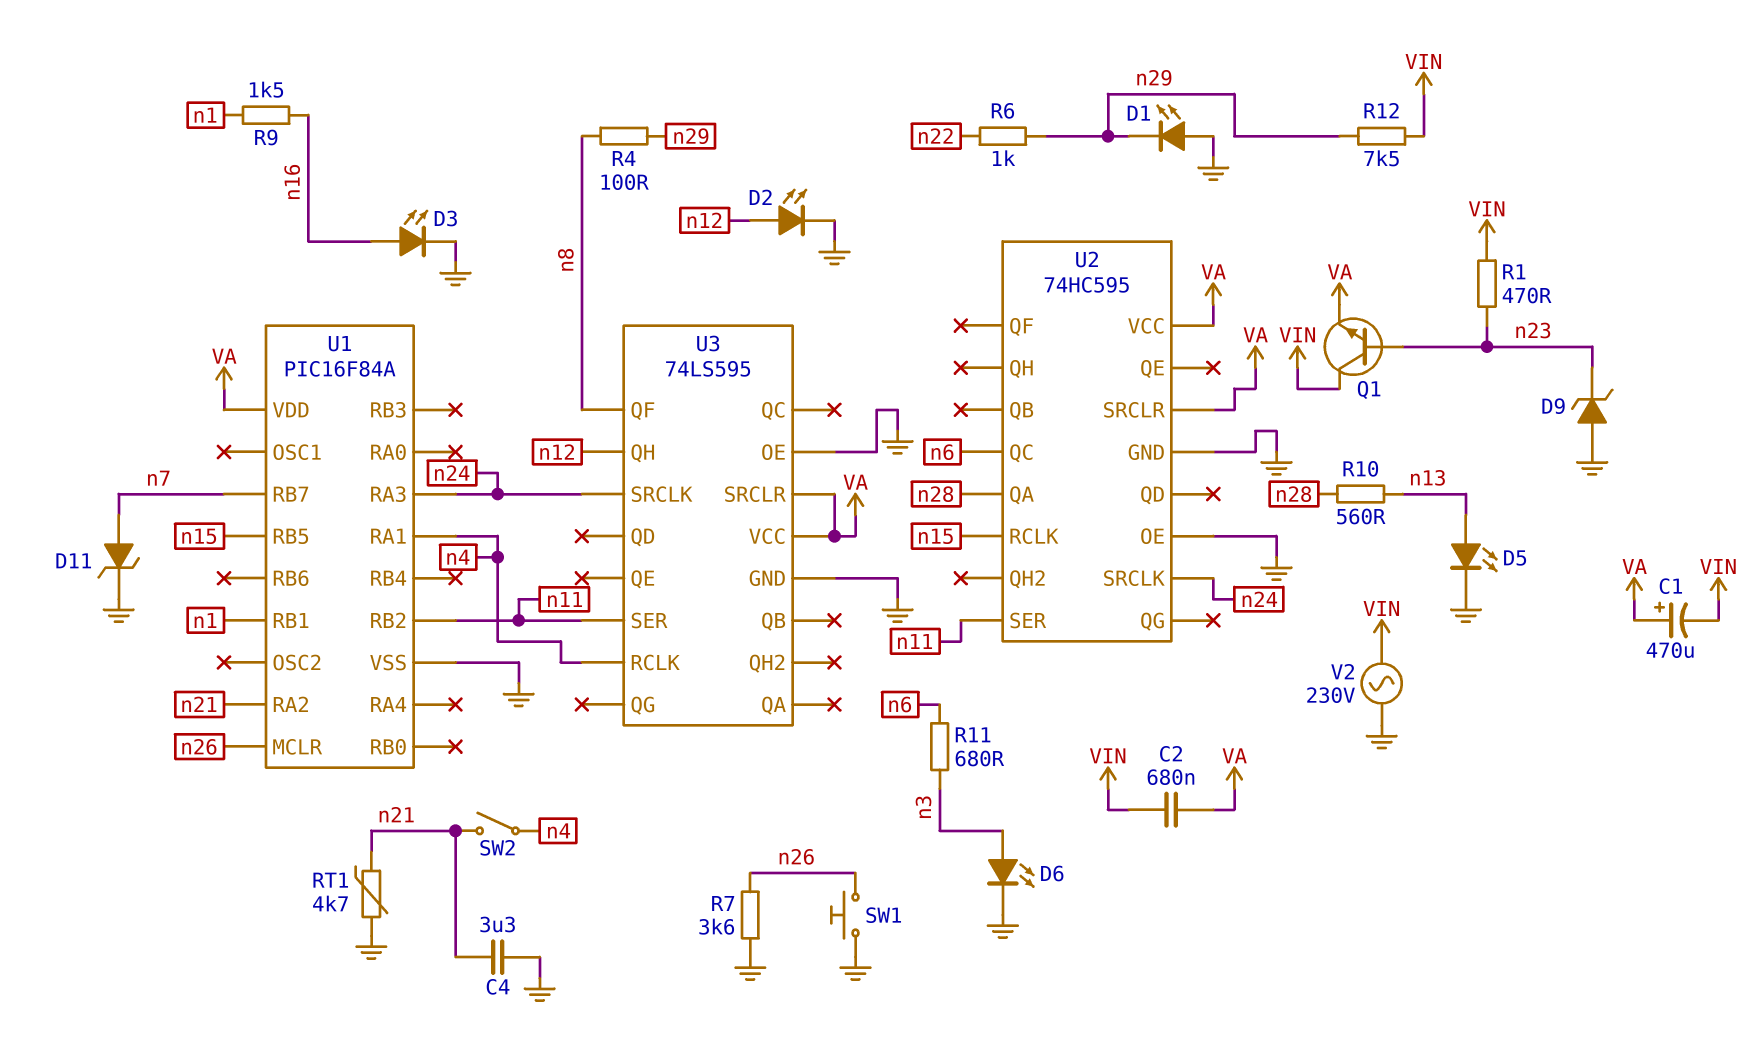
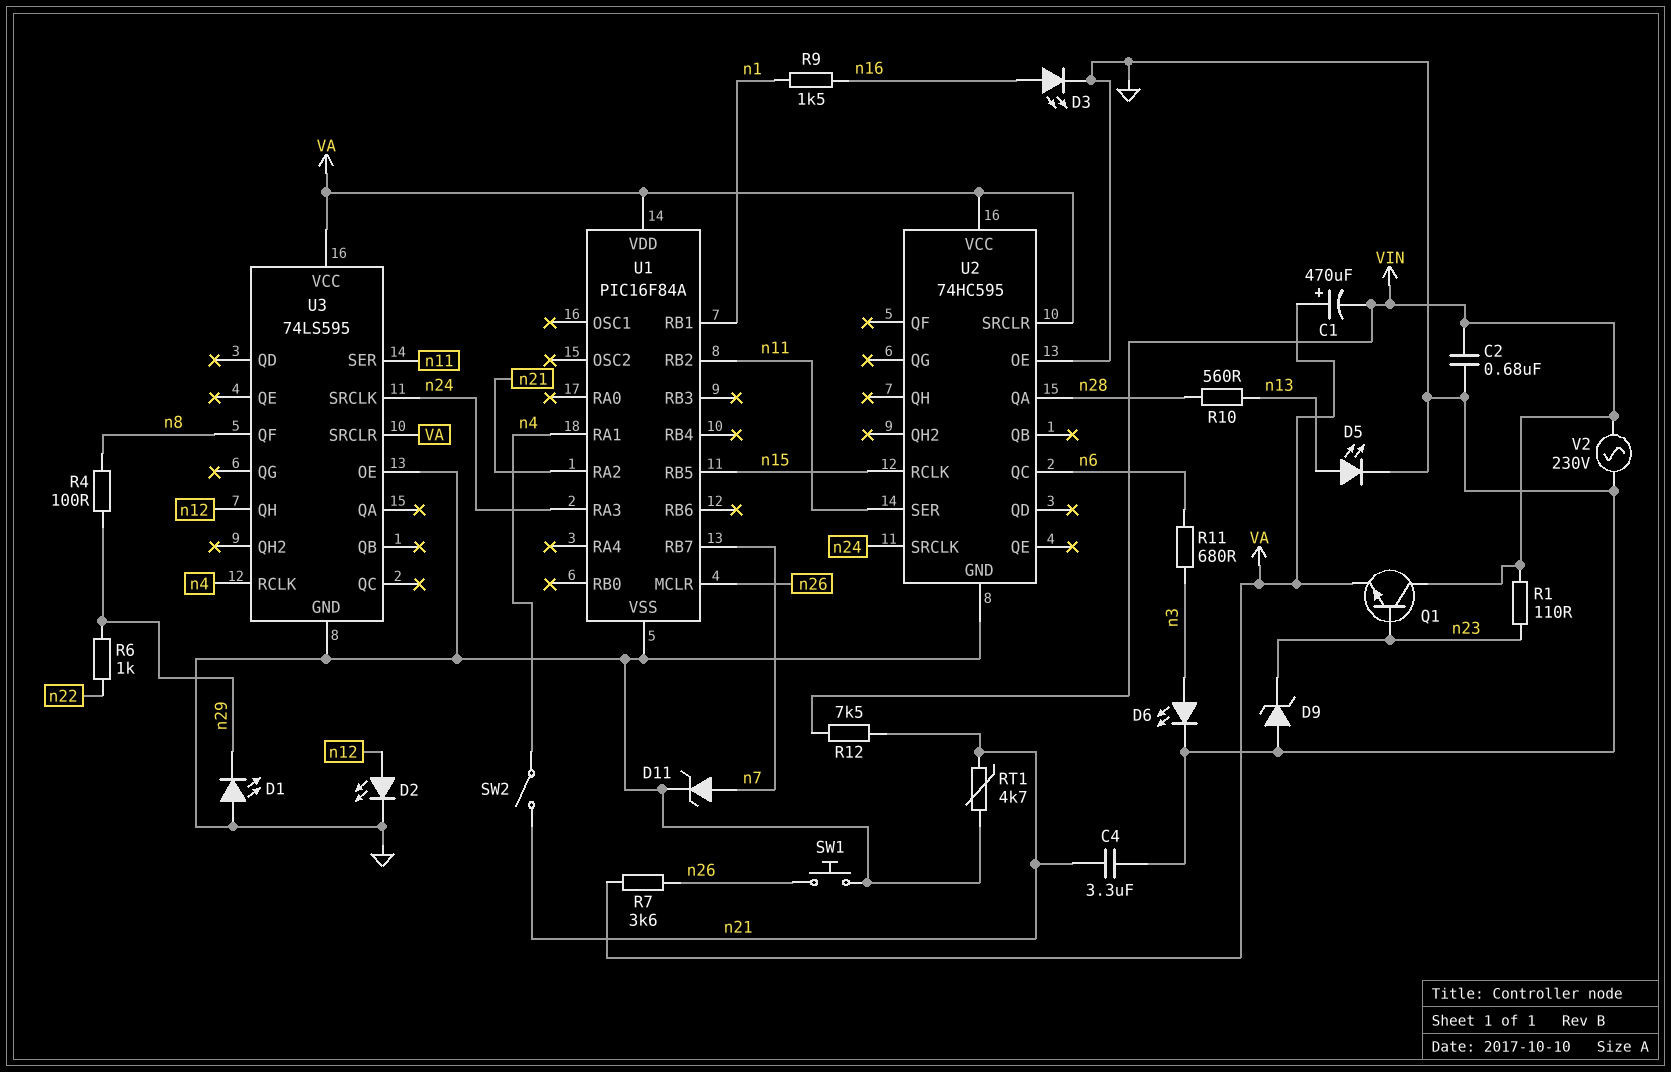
C2: 680nF (VA, VIN) -> 680nF (GND, VIN)
R1: 470 (VIN, n23) -> 110 (VIN, n23)
R7: 3.6k (GND, n26) -> 3.6k (VA, n26)
R12: 7.5k (VIN, n29) -> 7.5k (VIN, n21)

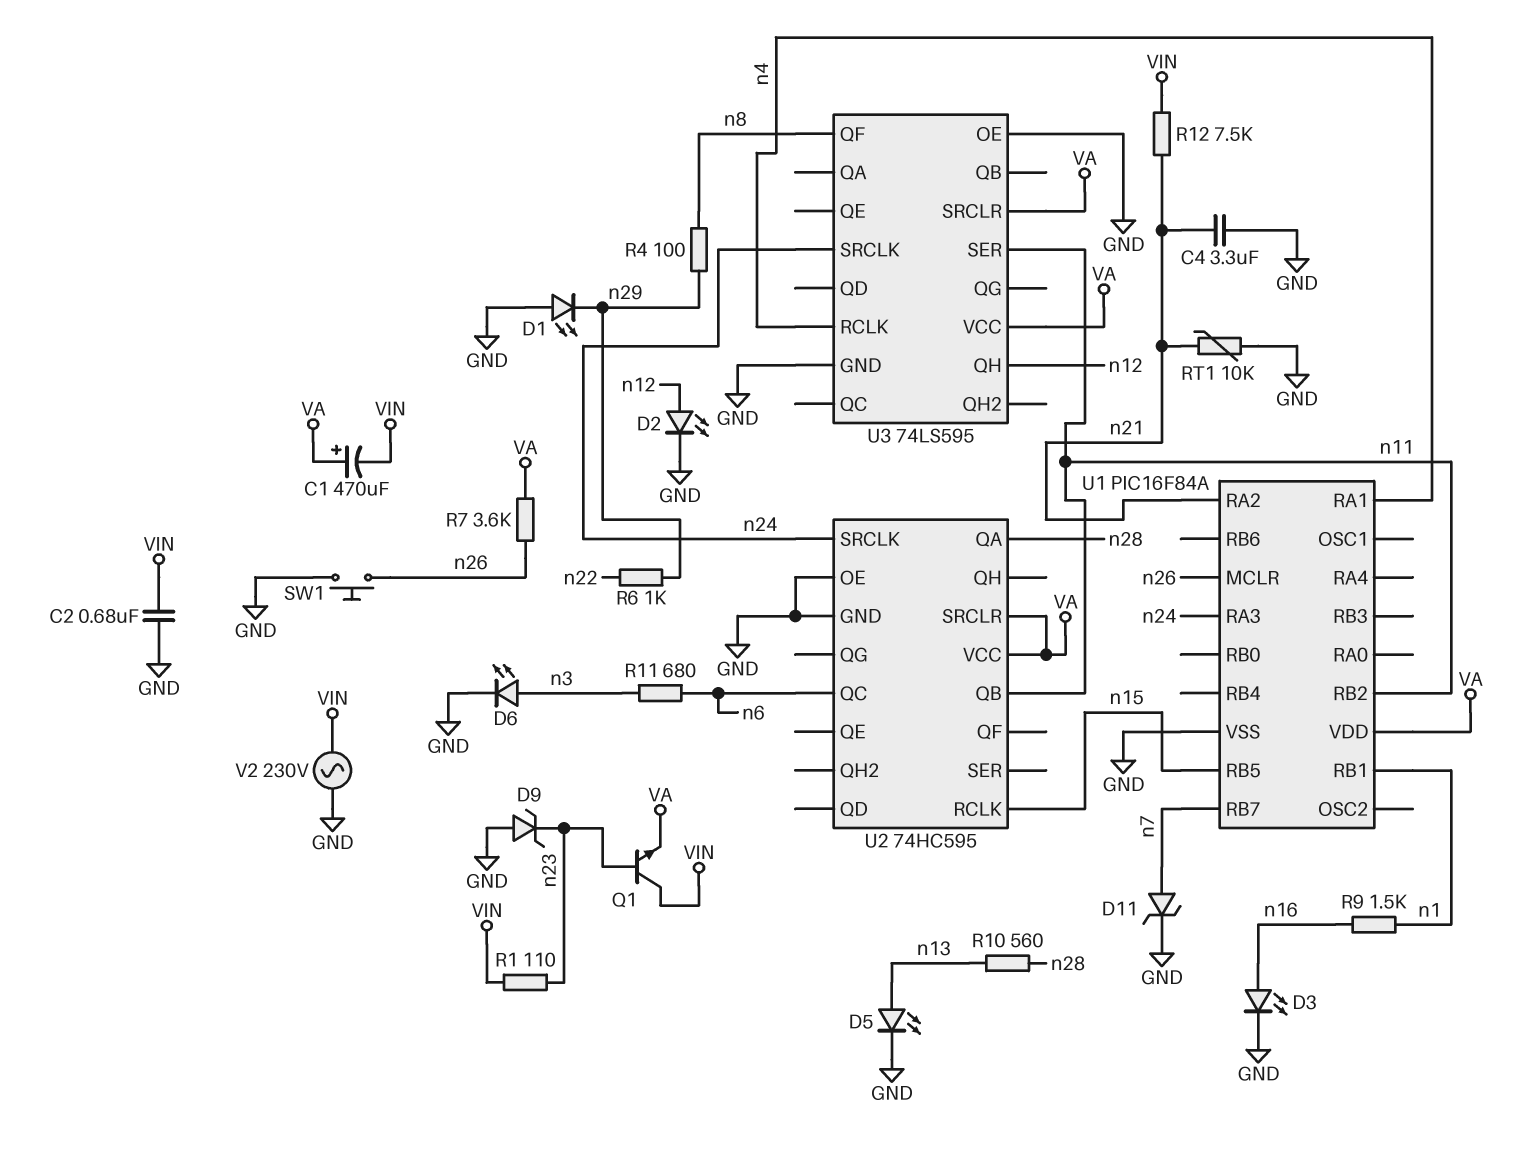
RT1: 4.7k (GND, n21) -> 10k (GND, n21)
SW2: switch (n4, n21) -> none
U2 pin QB: none -> n11
U2 pin SER: n11 -> none

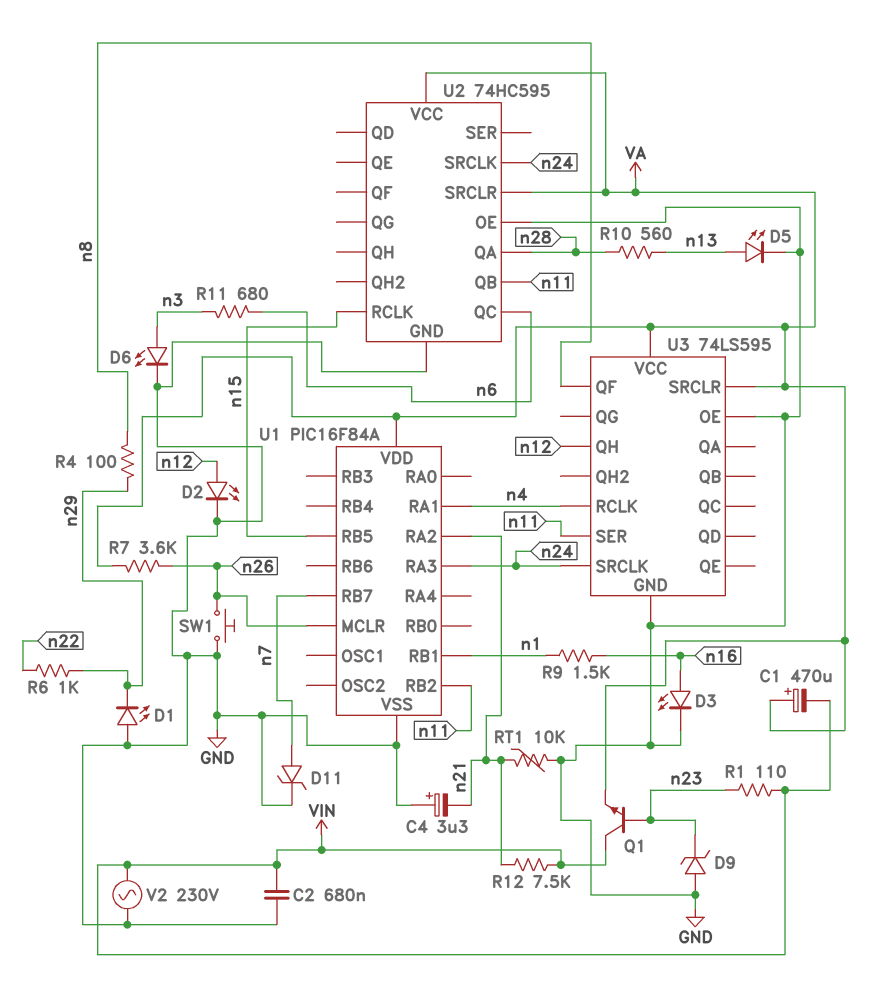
C4: 3.3uF (GND, n21) -> 3.3uF (plus GND, minus n21)

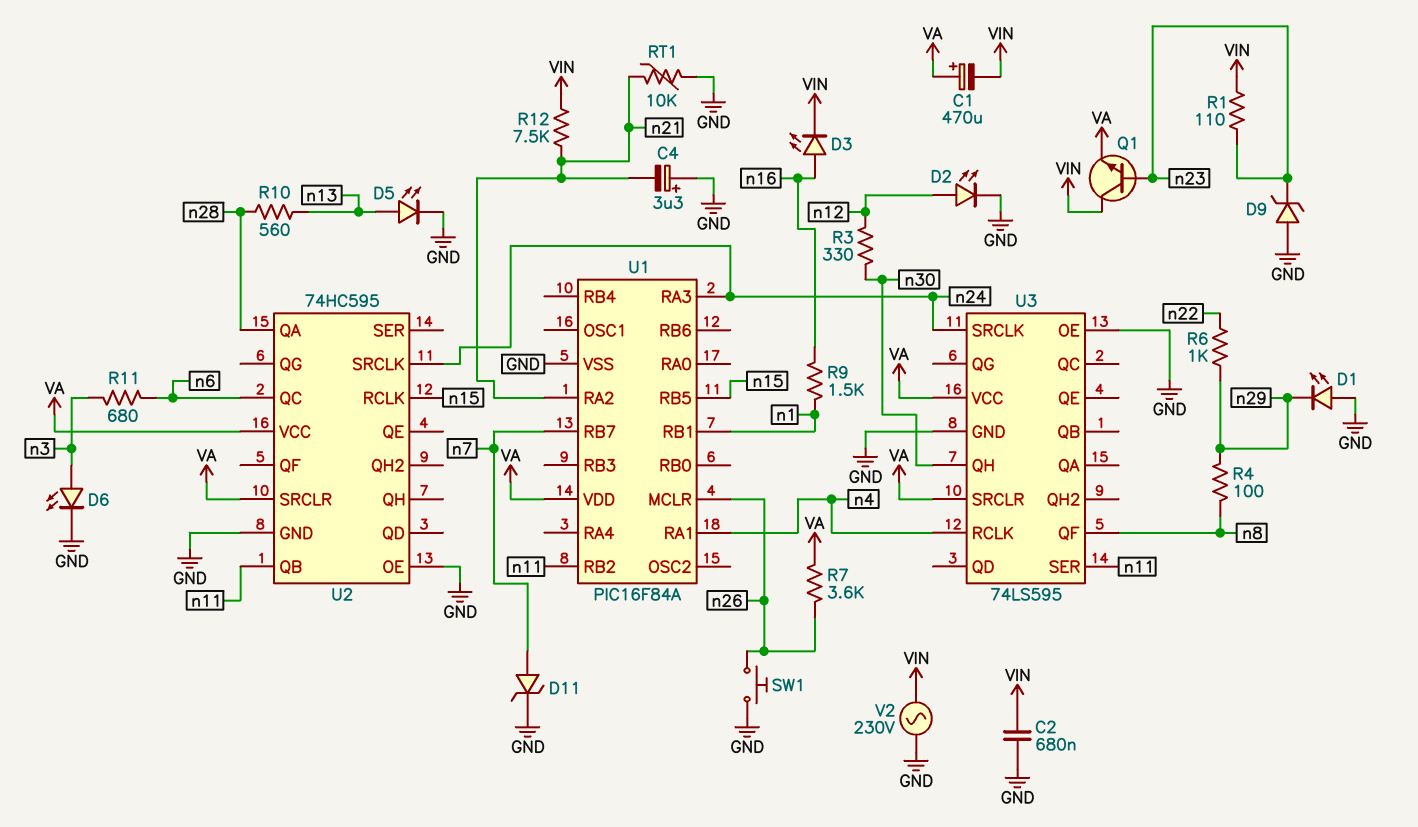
D3: LED (A n16, K GND) -> LED (A n16, K VIN)
R3: none -> 330 (n12, n30)
U3 pin QH: n12 -> n30

